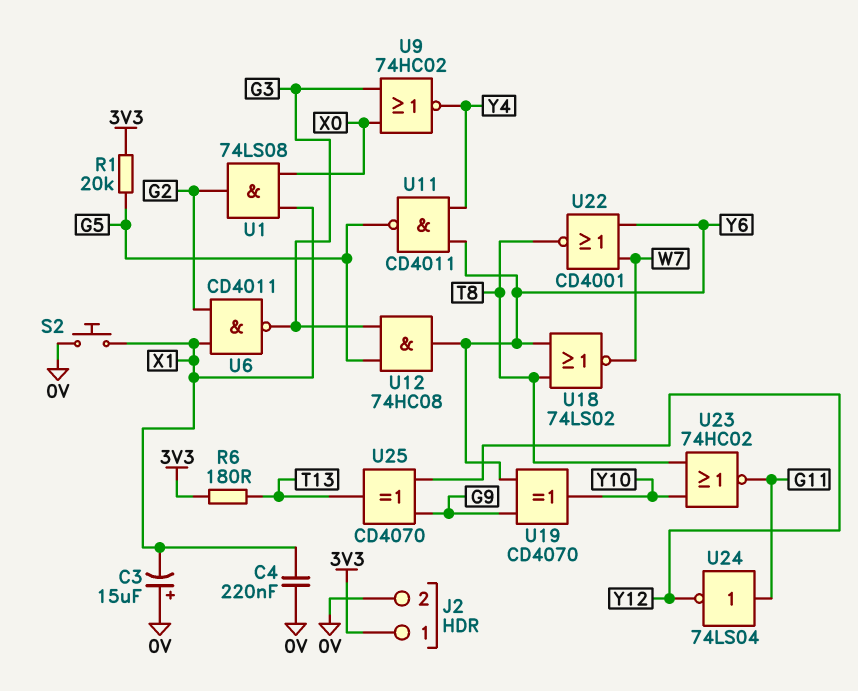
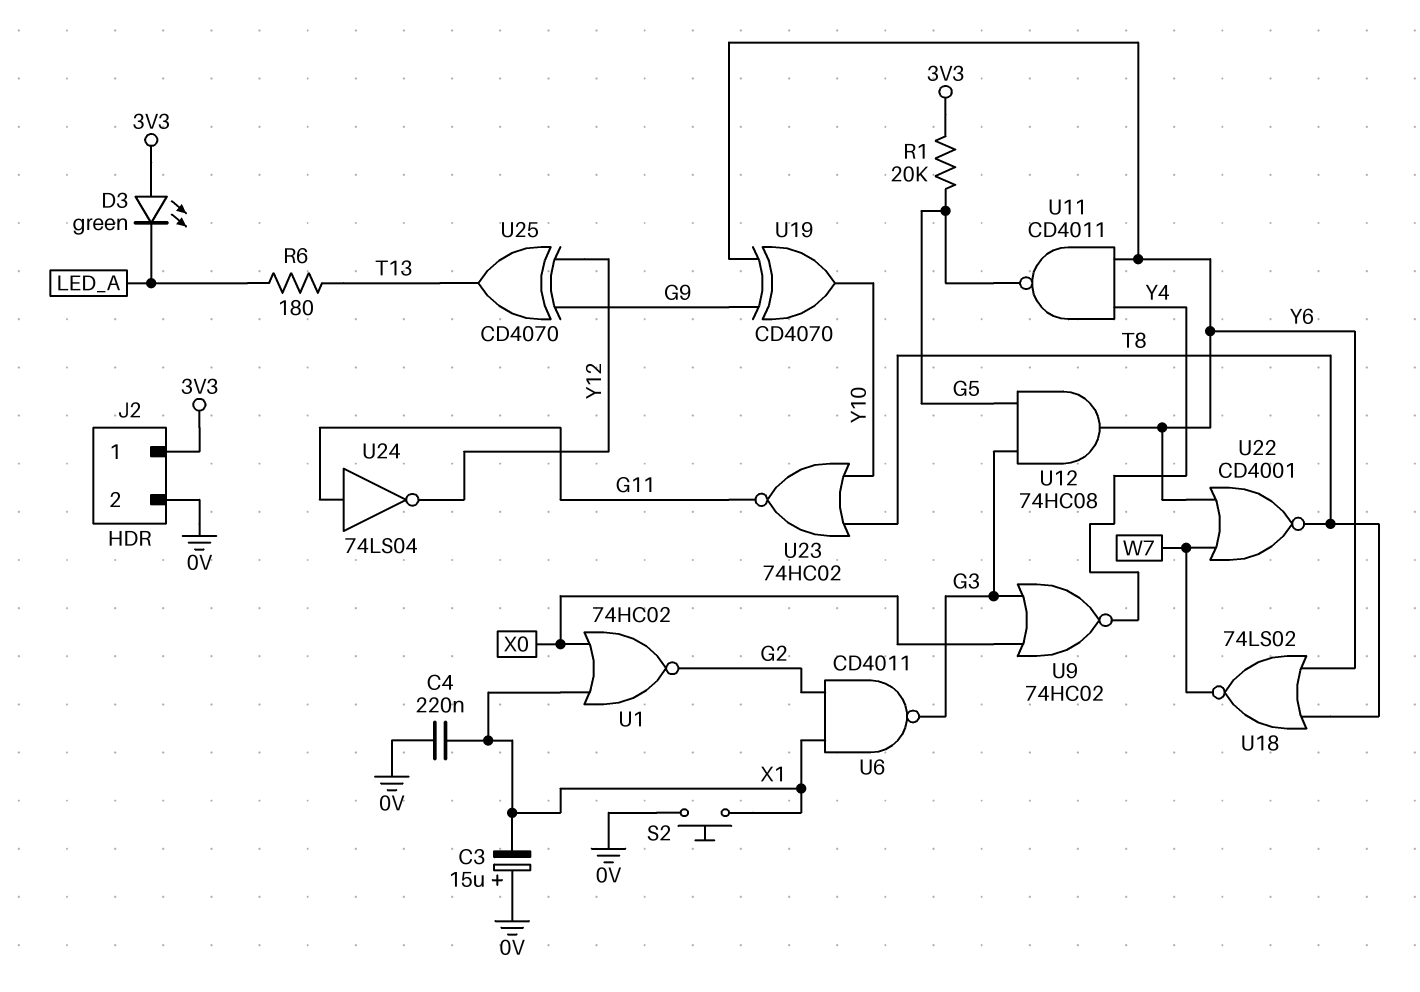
D3: none -> LED green (A 3V3, K LED_A)
R6: 180 (3V3, T13) -> 180 (LED_A, T13)
U1: AND 74LS08 (in X0, in X1, out G2) -> NOR 74HC02 (in X0, in X1, out G2)

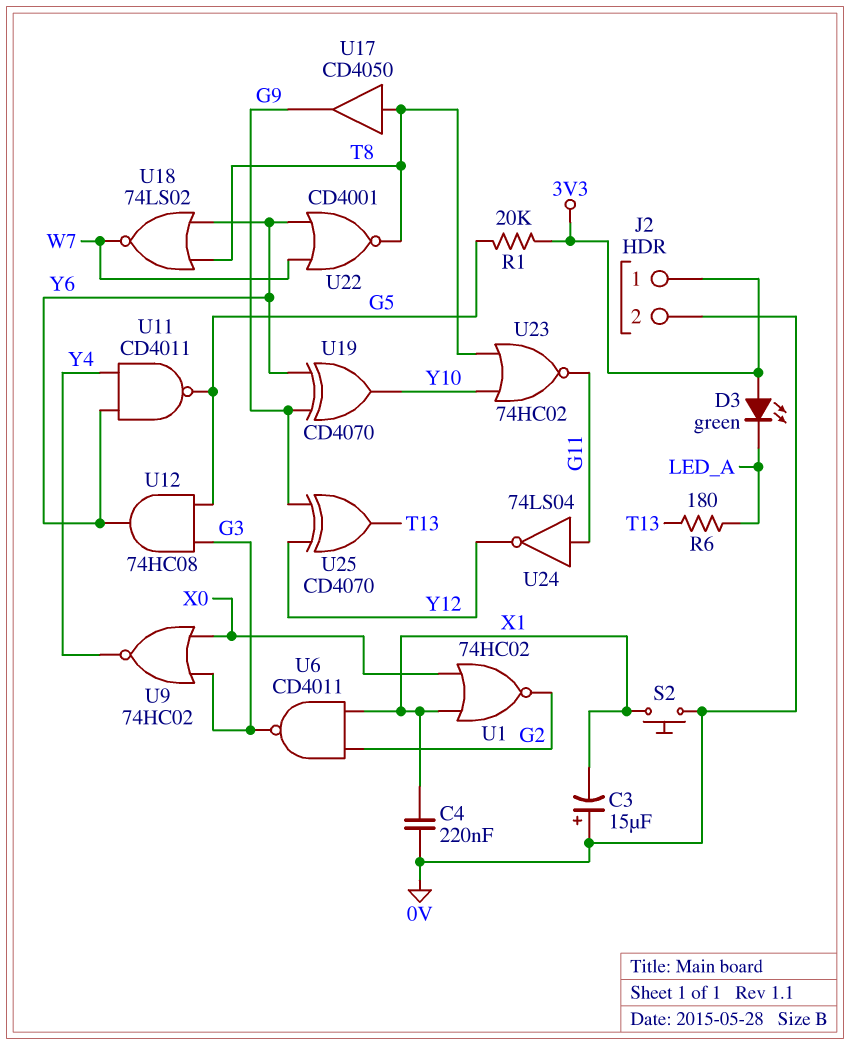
U17: none -> buffer CD4050 (in T8, out G9)

